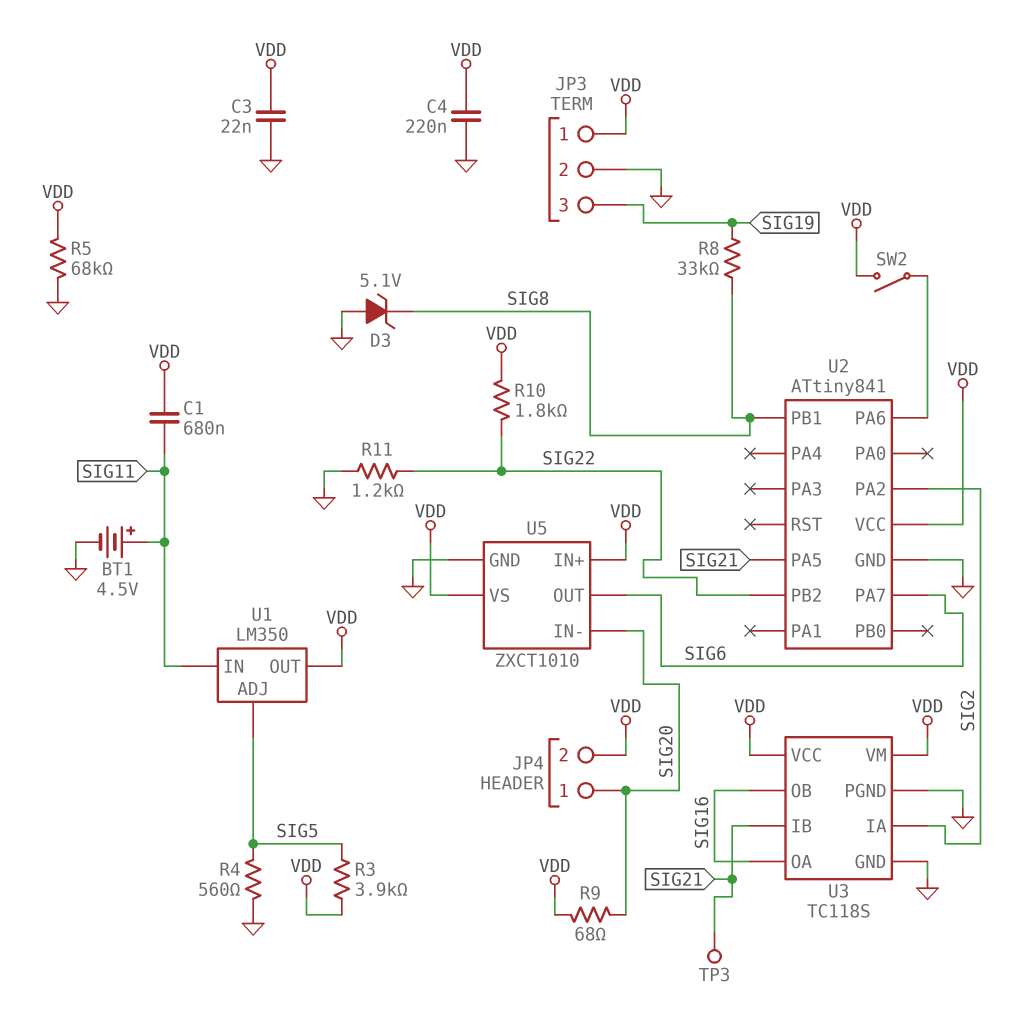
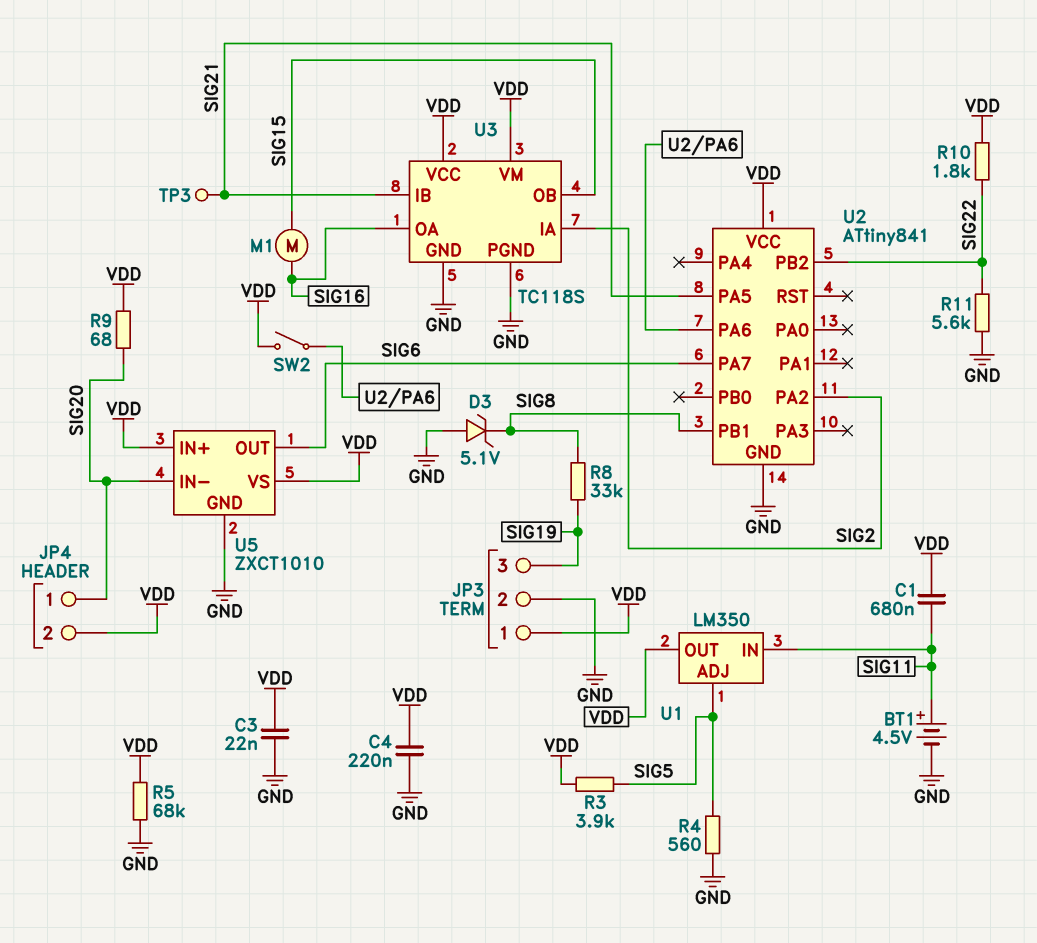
M1: none -> motor (SIG15, SIG16)
R11: 1.2k (GND, SIG22) -> 5.6k (GND, SIG22)
U3 pin OB: SIG16 -> SIG15

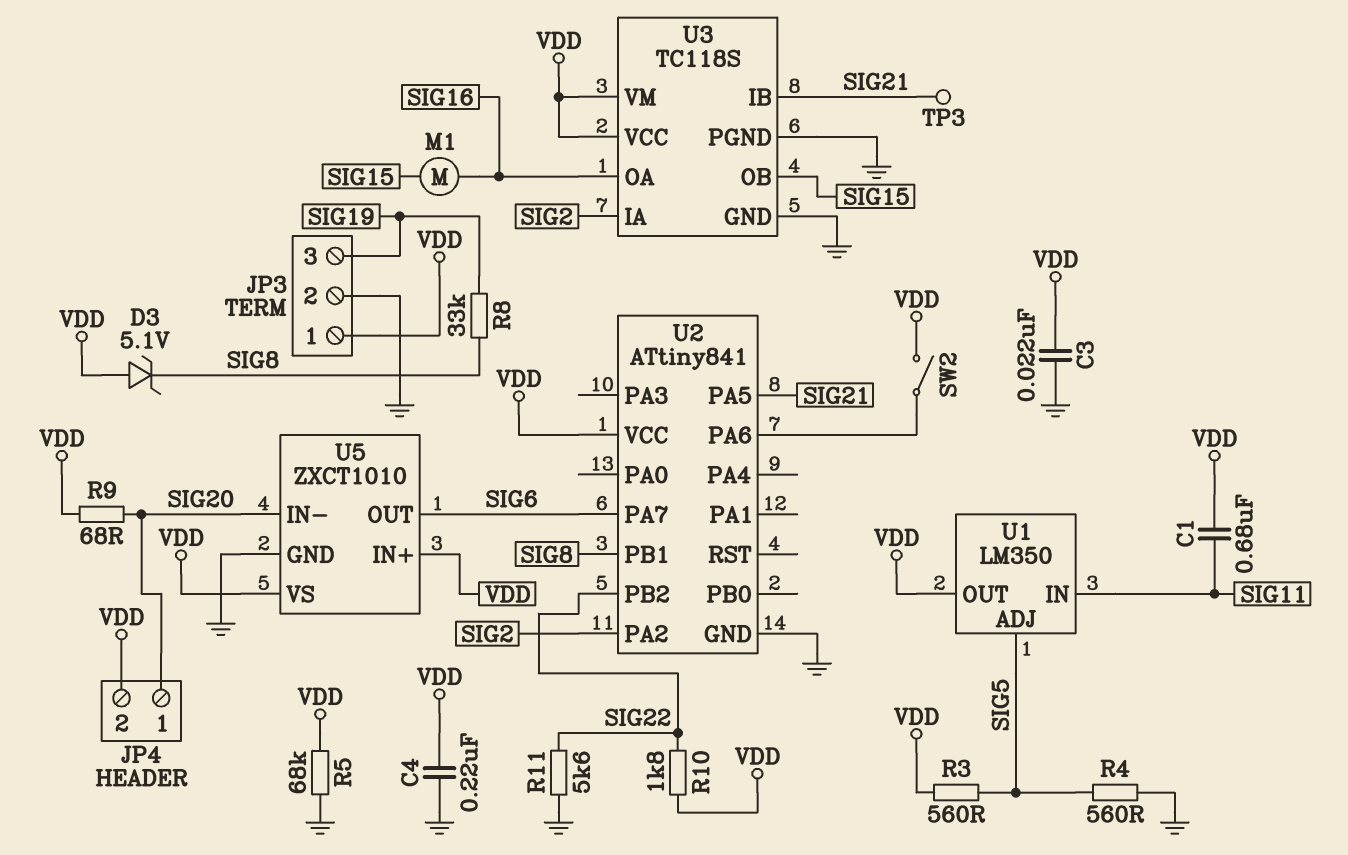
BT1: 4.5V (plus SIG11, minus GND) -> none
D3: zener 5.1V (A GND, K SIG8) -> zener 5.1V (A VDD, K SIG8)
R3: 3.9k (SIG5, VDD) -> 560 (SIG5, VDD)

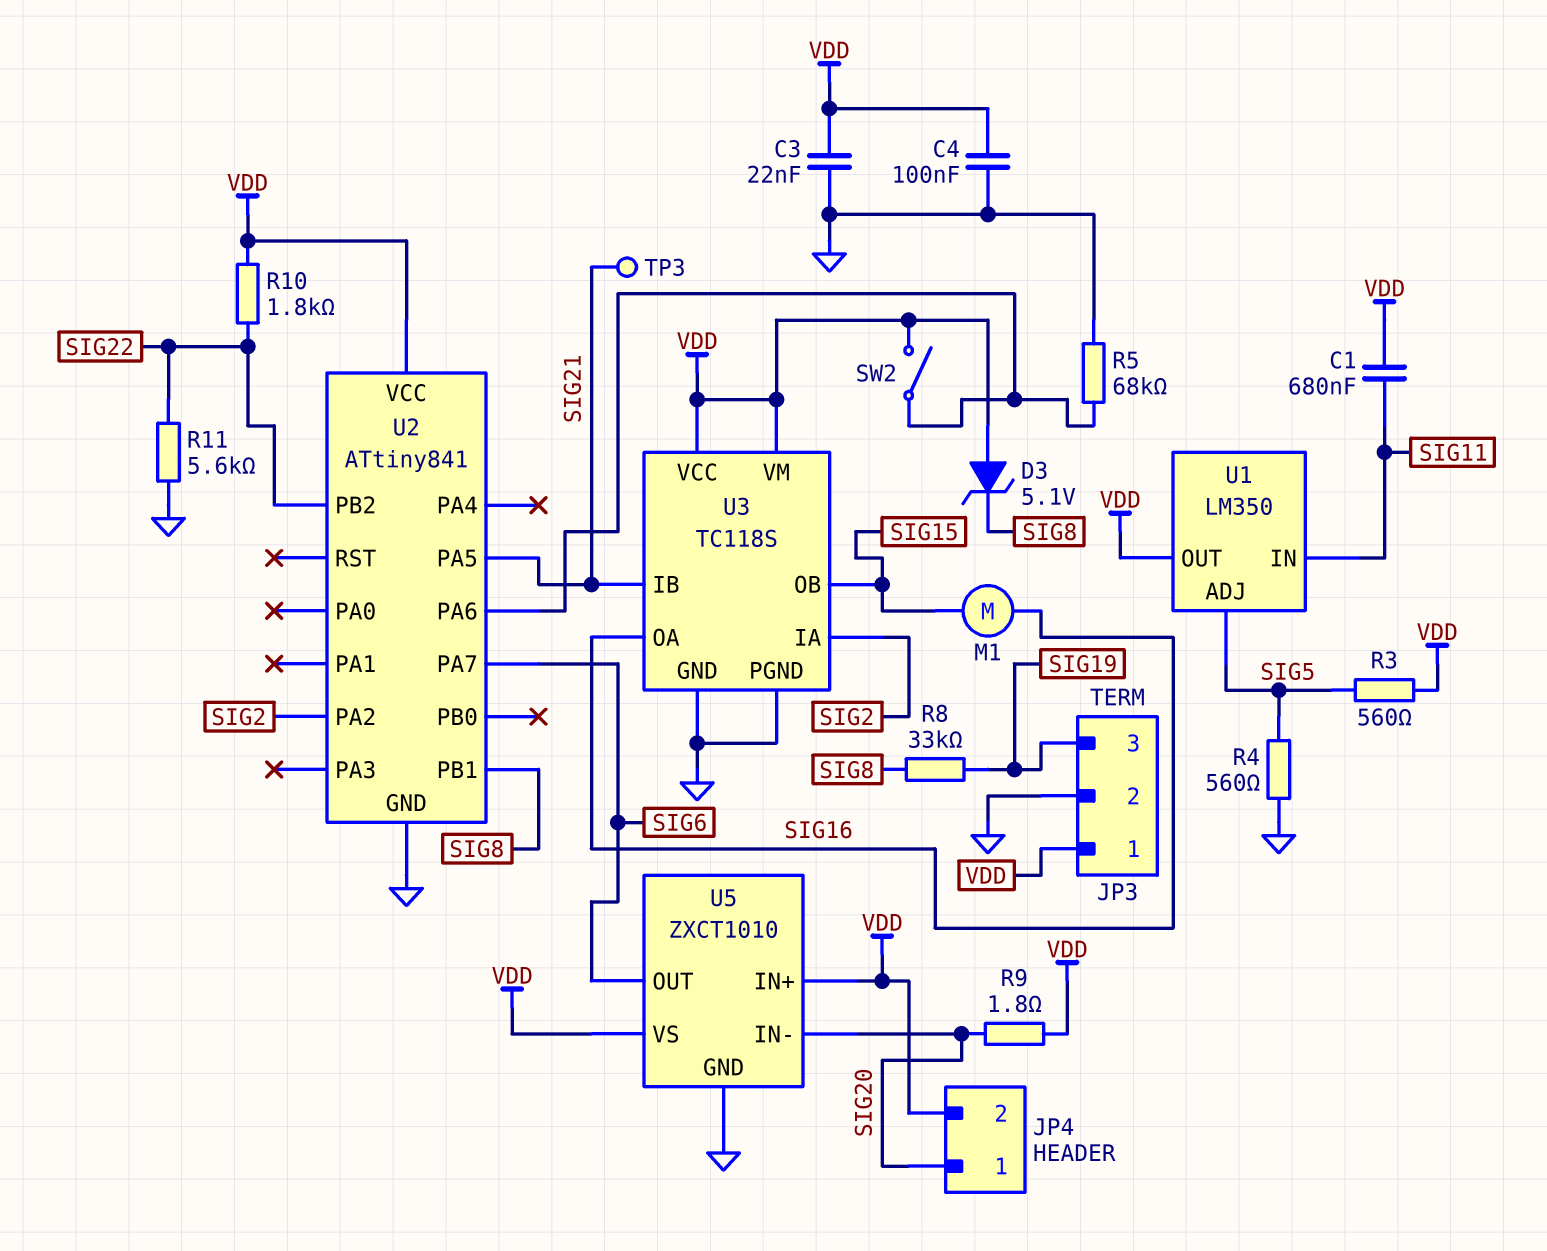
C4: 220nF (GND, VDD) -> 100nF (GND, VDD)
R5: 68k (GND, VDD) -> 68k (GND, U2/PA6)
R9: 68 (SIG20, VDD) -> 1.8 (SIG20, VDD)

